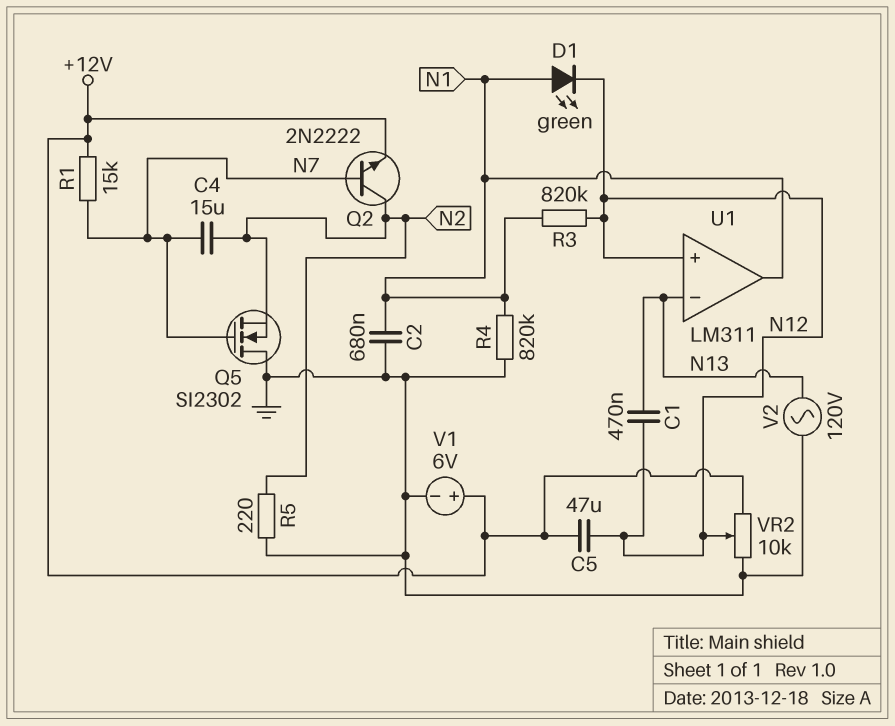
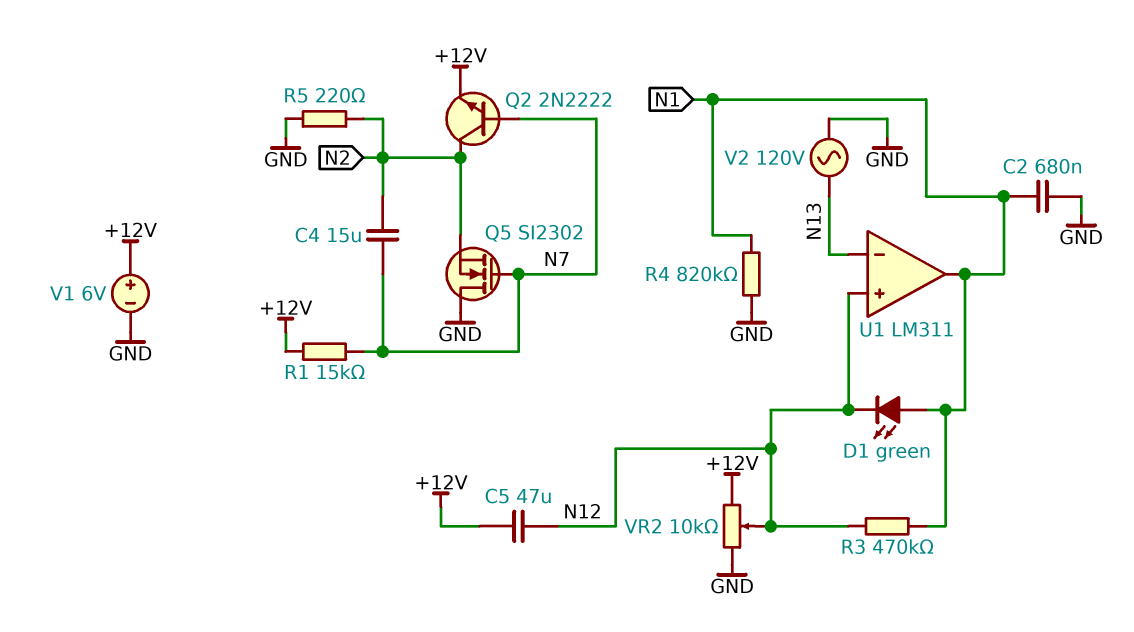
C1: 470nF (N12, N13) -> none
R3: 820k (N1, N12) -> 470k (N1, N12)

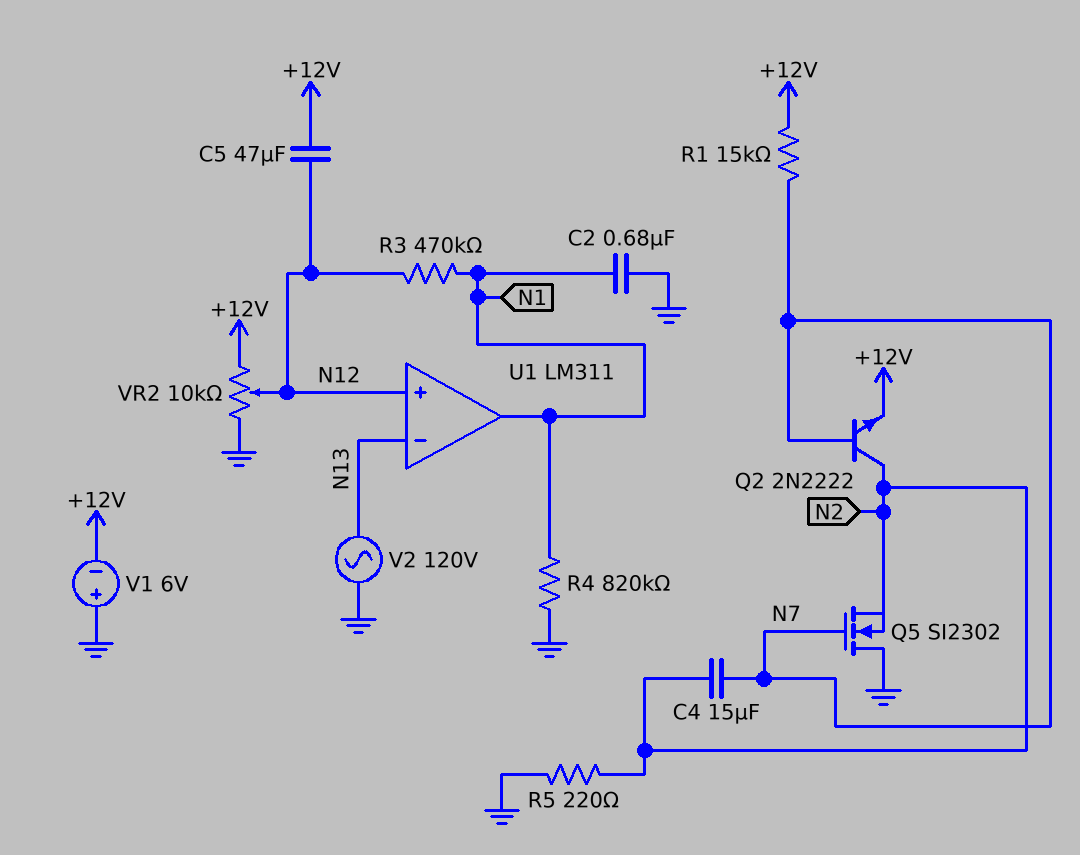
D1: LED green (A N1, K N12) -> none
V1: 6V (plus +12V, minus GND) -> 6V (plus GND, minus +12V)

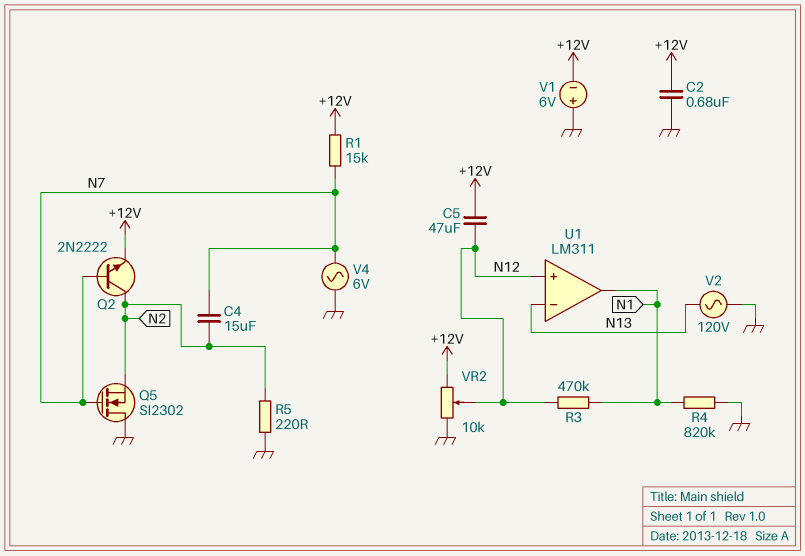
C2: 680nF (GND, N1) -> 680nF (+12V, GND)
V4: none -> AC 6V (GND, N7)

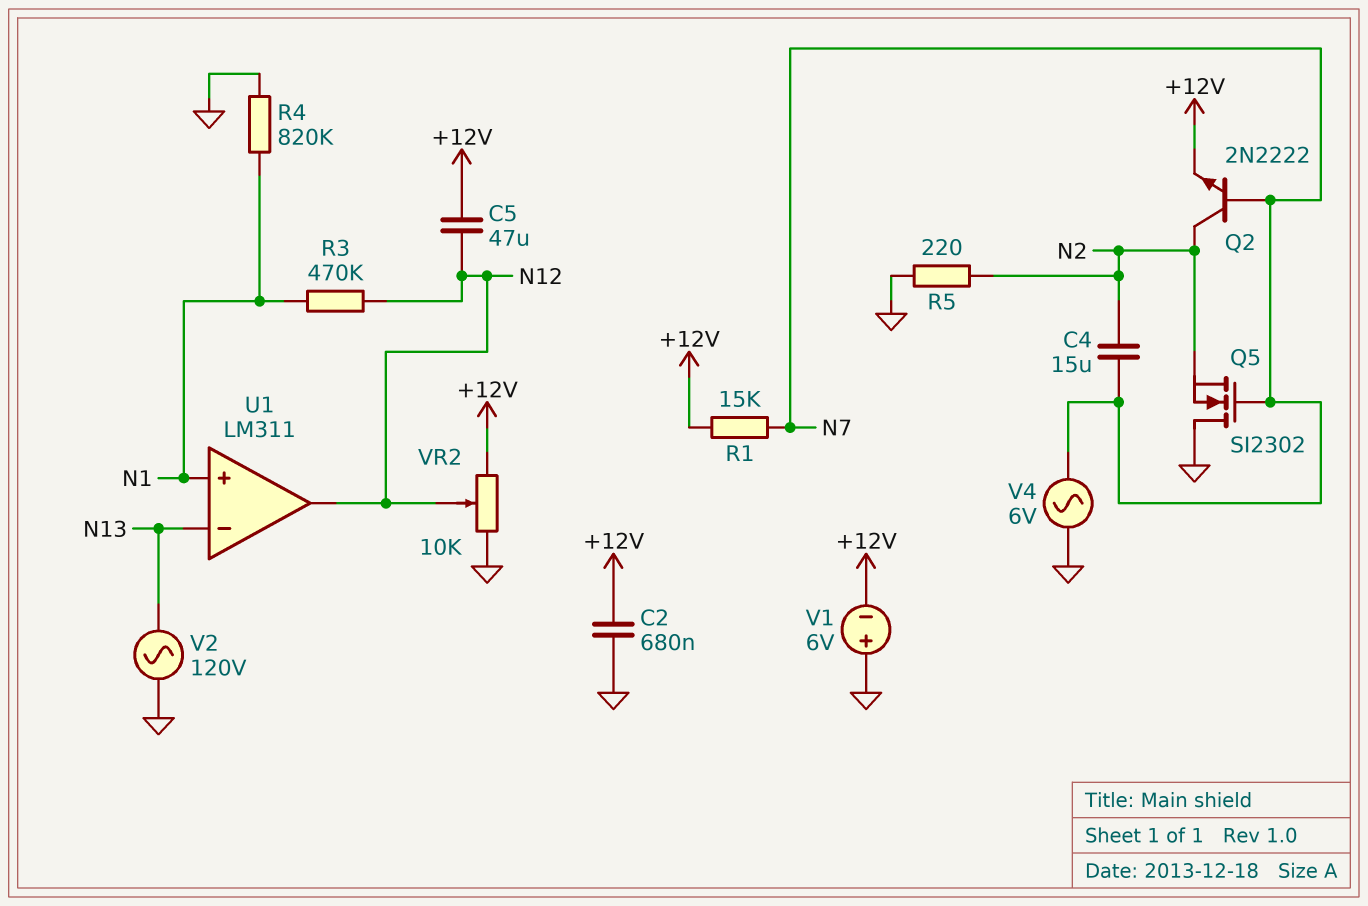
U1 pin in+: N12 -> N1
U1 pin out: N1 -> N12

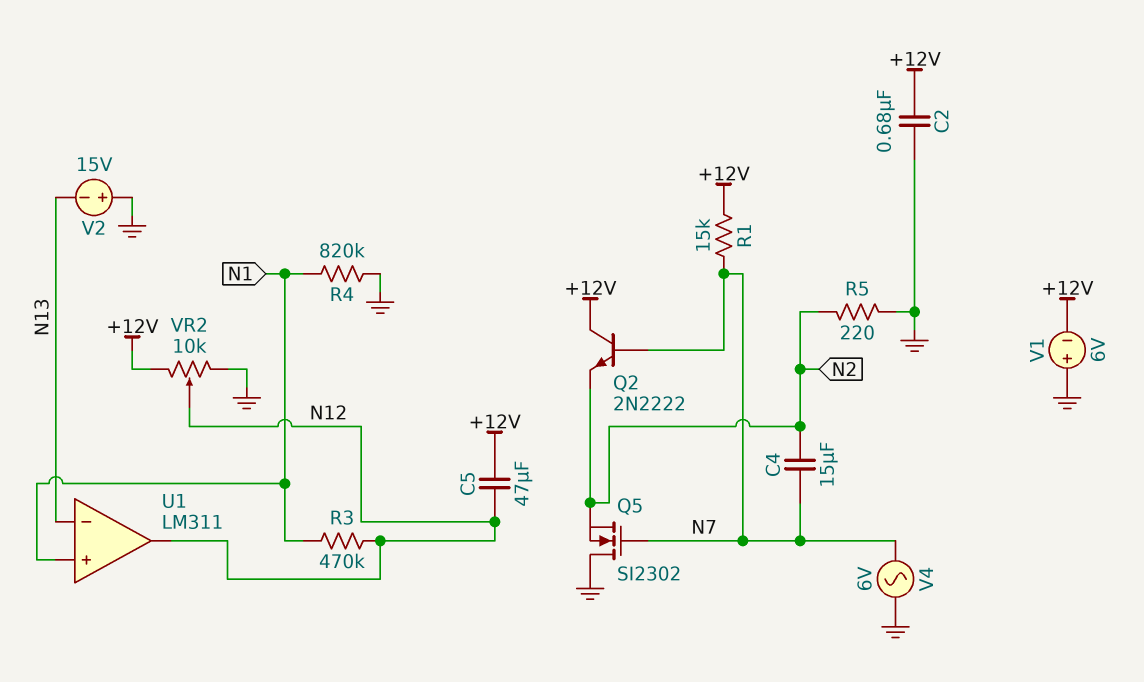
Q2: NPN 2N2222 (B N7, C N2, E +12V) -> NPN 2N2222 (B N7, C +12V, E N2)
V2: AC 120V (GND, N13) -> 15V (plus GND, minus N13)

